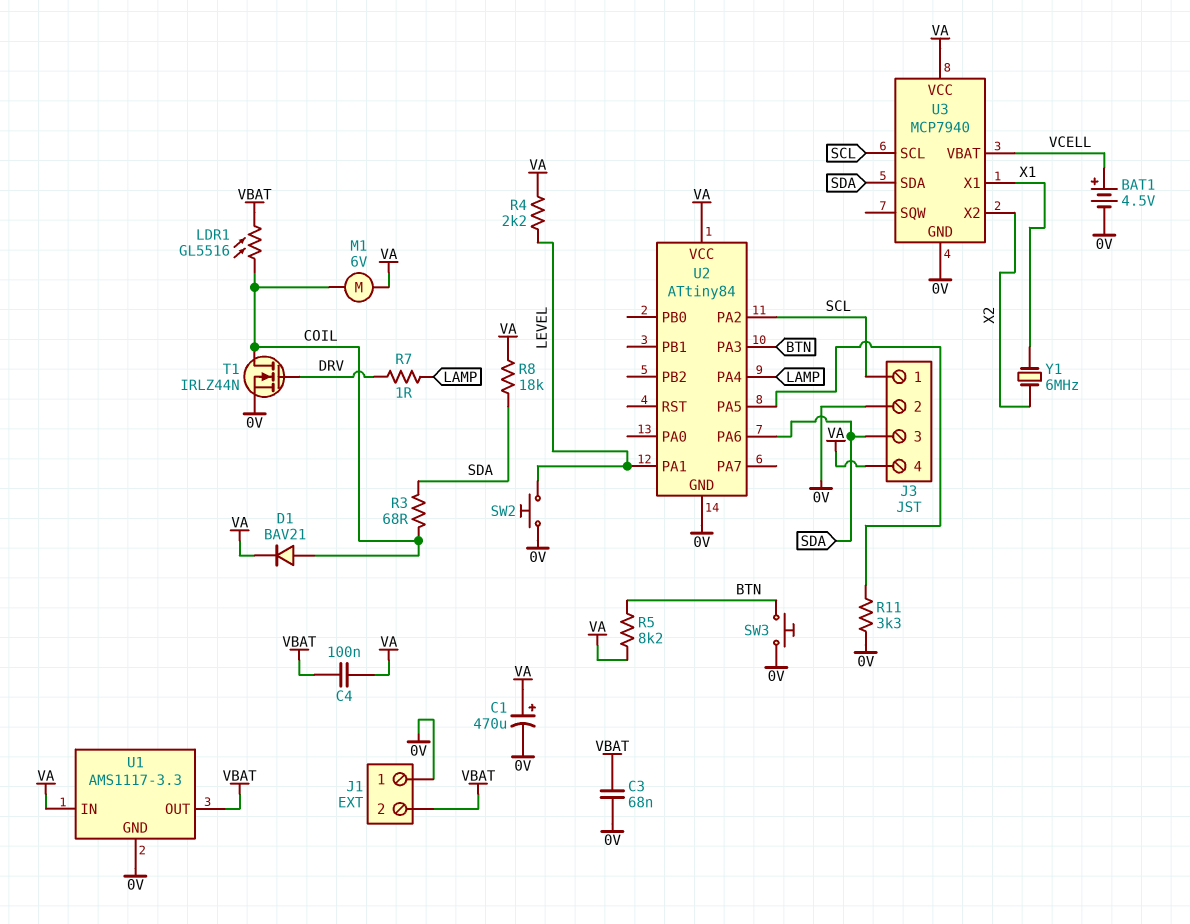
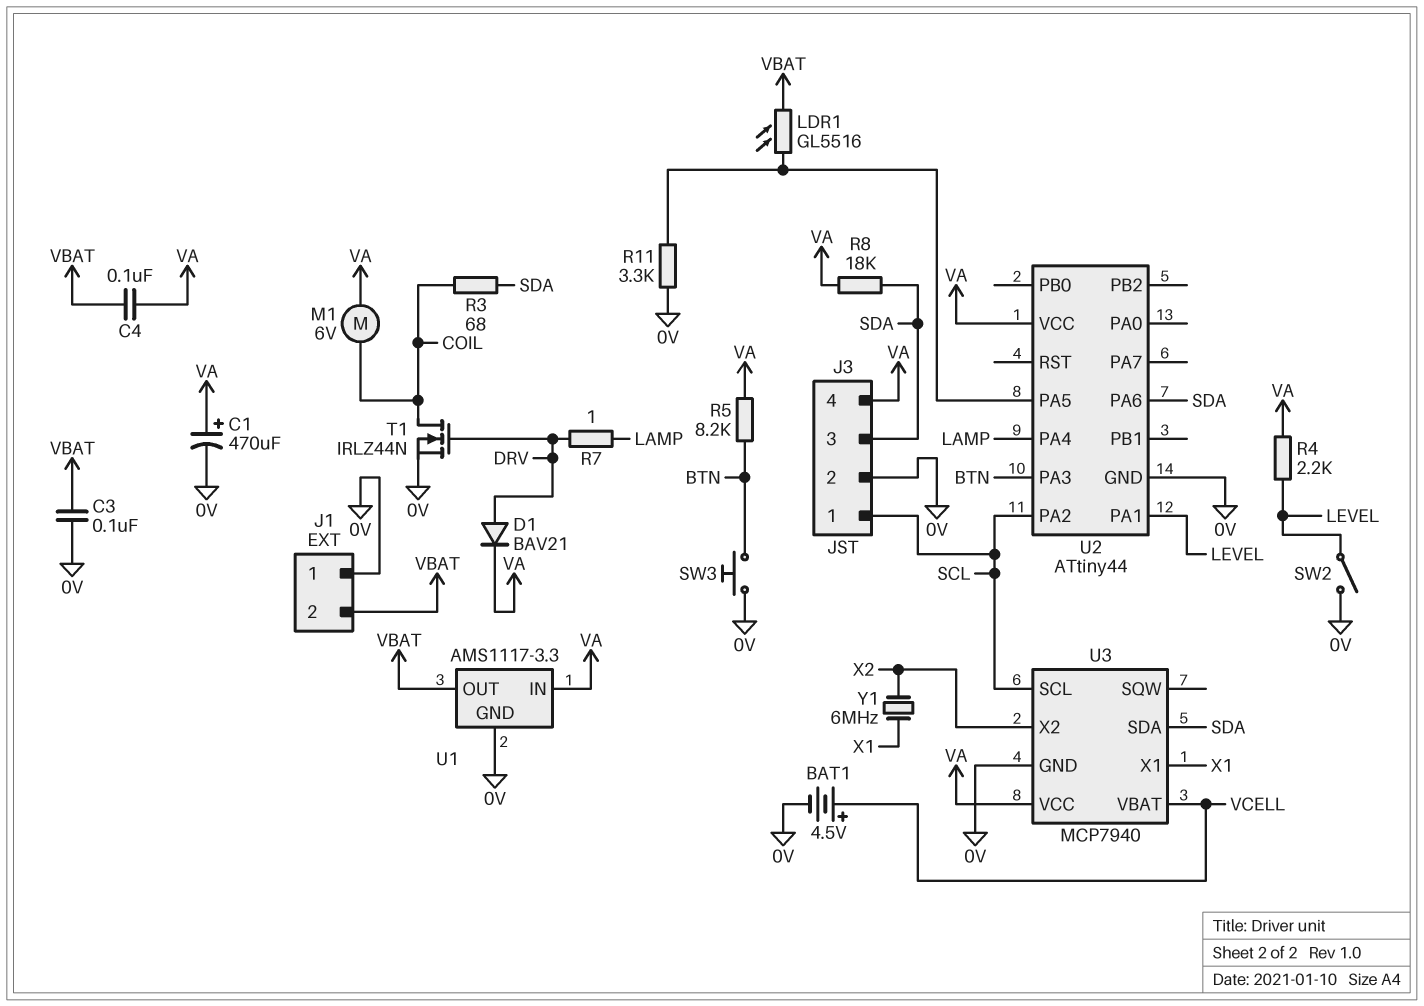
C3: 68nF (0V, VBAT) -> 100nF (0V, VBAT)
D1: diode BAV21 (A COIL, K VA) -> diode BAV21 (A DRV, K VA)
LDR1: GL5516 (COIL, VBAT) -> GL5516 (U2/PA5, VBAT)
SW2: button (0V, LEVEL) -> switch (0V, LEVEL)
U2: ATtiny84 -> ATtiny44

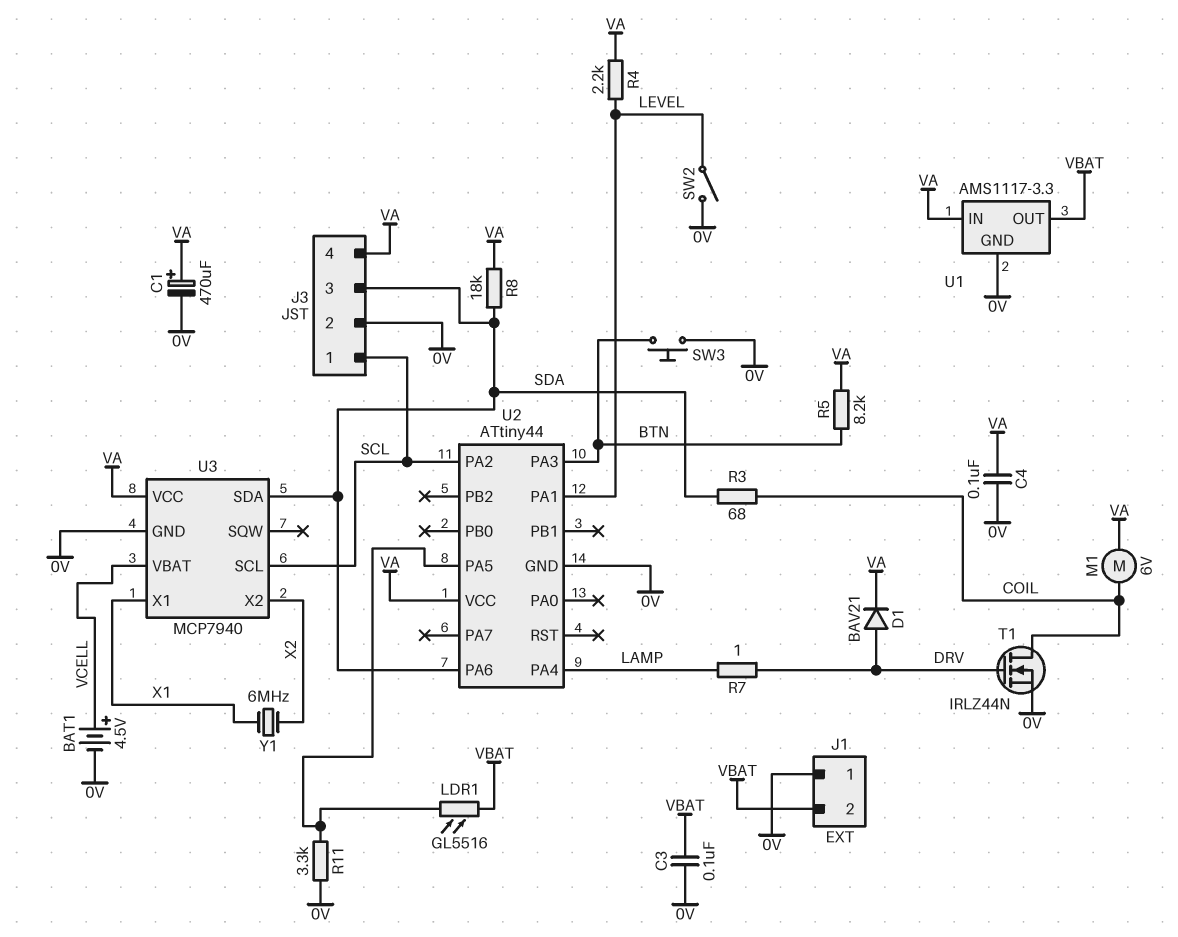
C4: 100nF (VA, VBAT) -> 100nF (0V, VA)

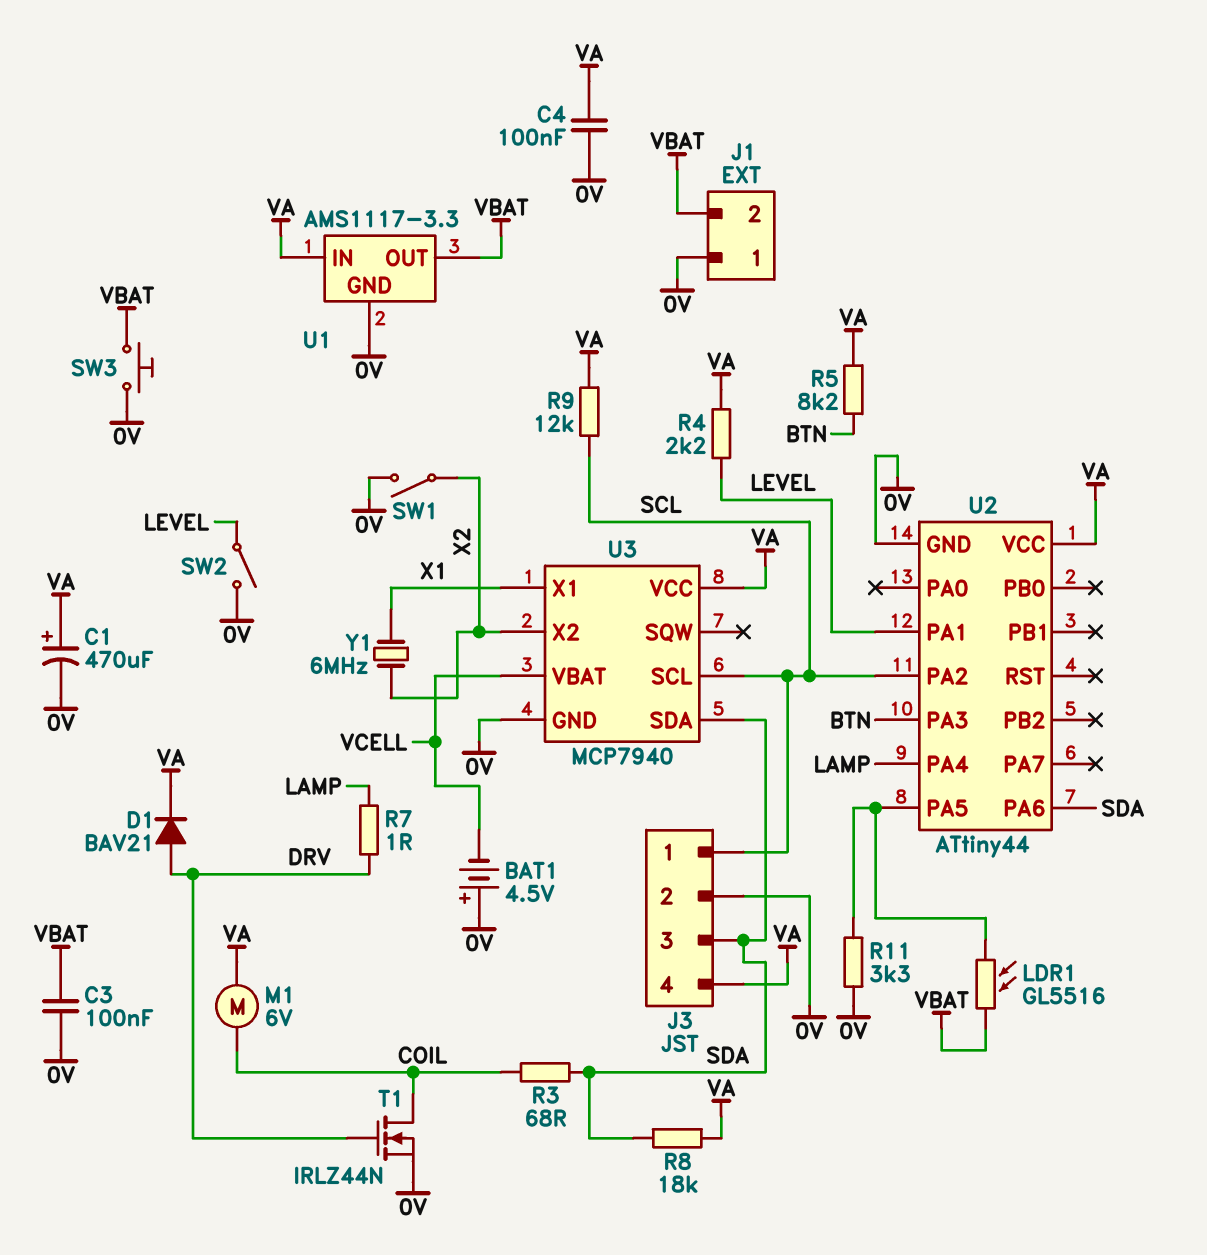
BAT1: 4.5V (plus VCELL, minus 0V) -> 4.5V (plus 0V, minus VCELL)
R9: none -> 12k (SCL, VA)
SW1: none -> switch (0V, X2)
SW3: button (0V, BTN) -> button (0V, VBAT)

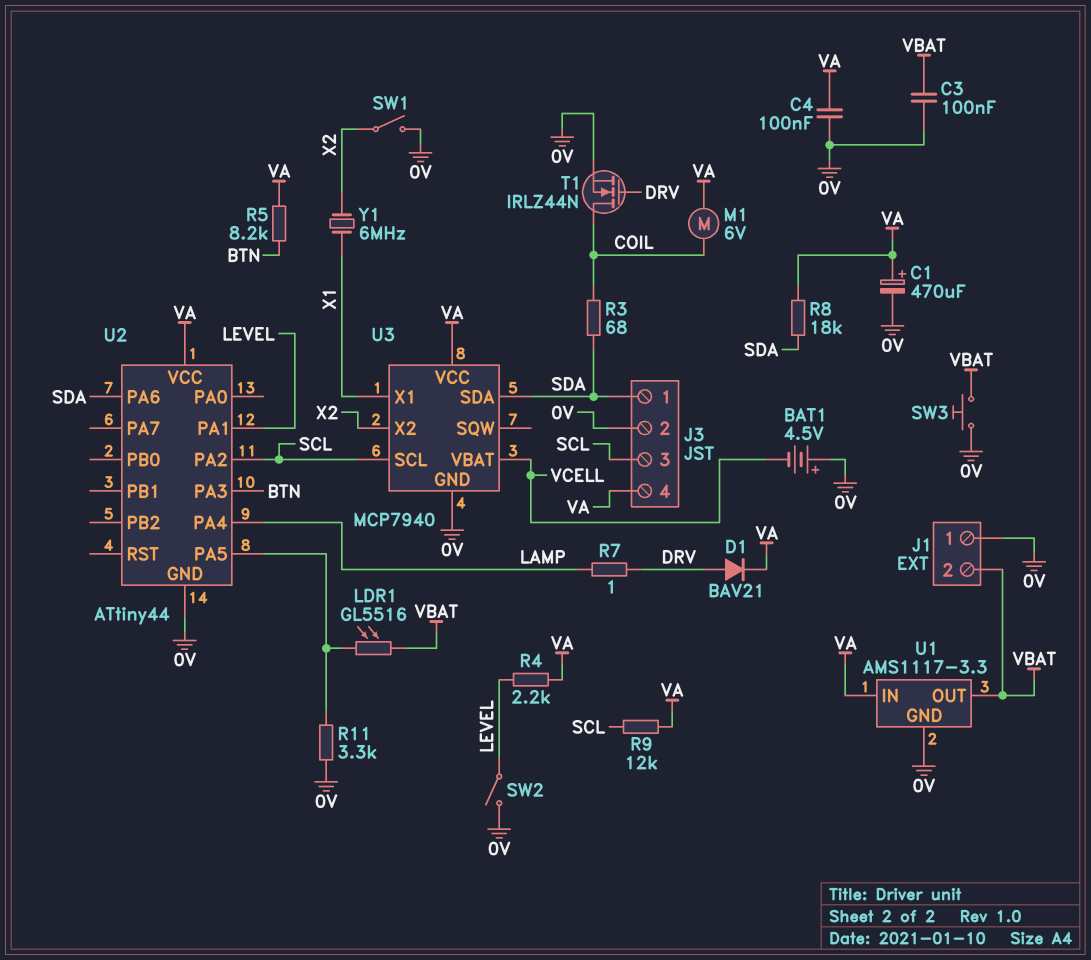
J3 pin 1: SCL -> SDA
J3 pin 3: SDA -> SCL

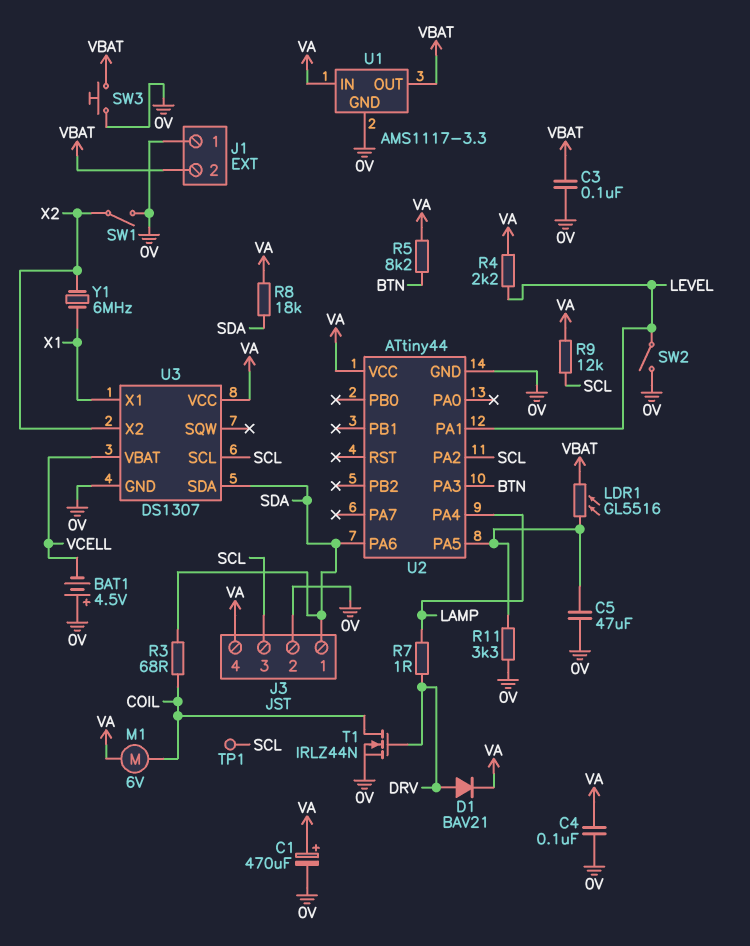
C5: none -> 47uF (0V, U2/PA5)
TP1: none -> test point (SCL)
U3: MCP7940 -> DS1307

